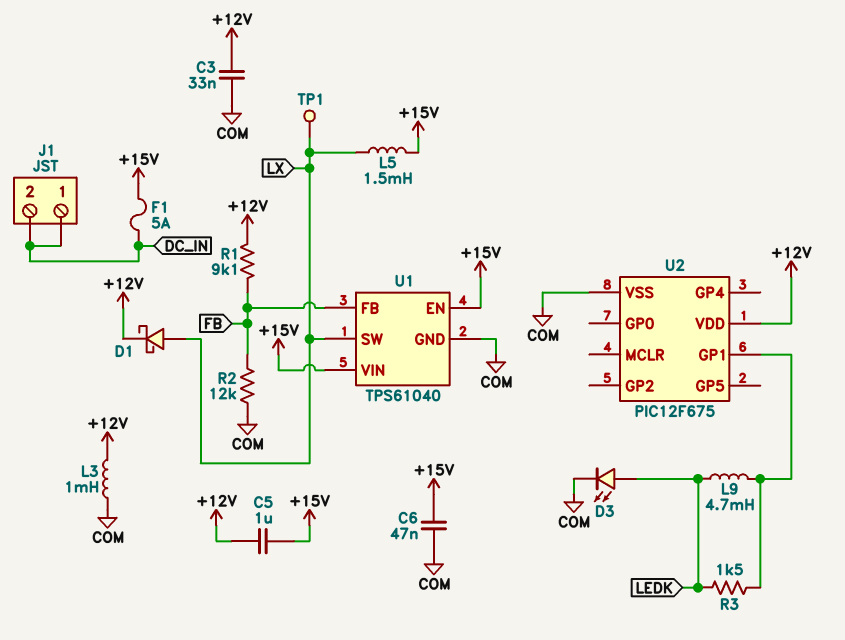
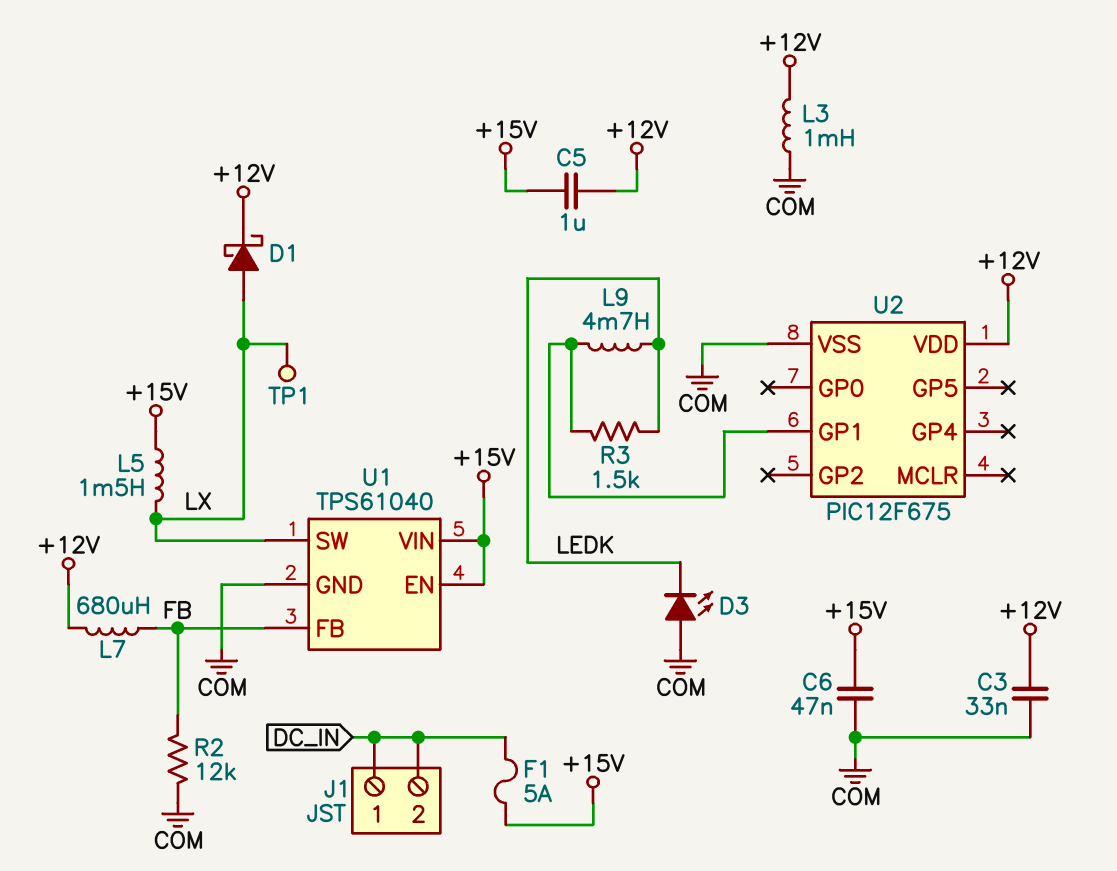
D3: LED (A LEDK, K COM) -> LED (A COM, K LEDK)
L7: none -> 680uH (+12V, FB)
R1: 9.1k (+12V, FB) -> none

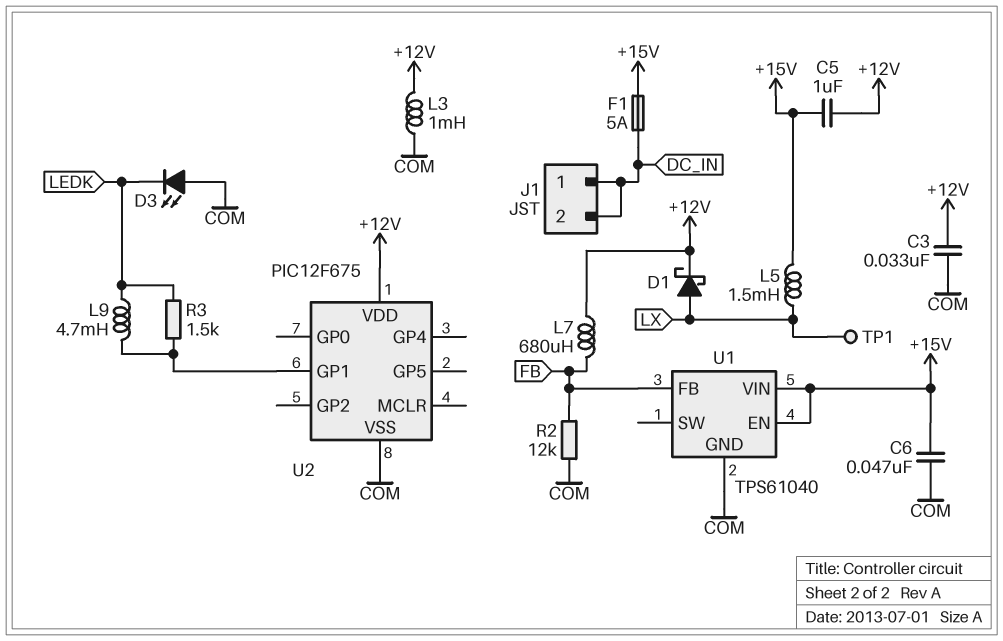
U1 pin SW: LX -> none

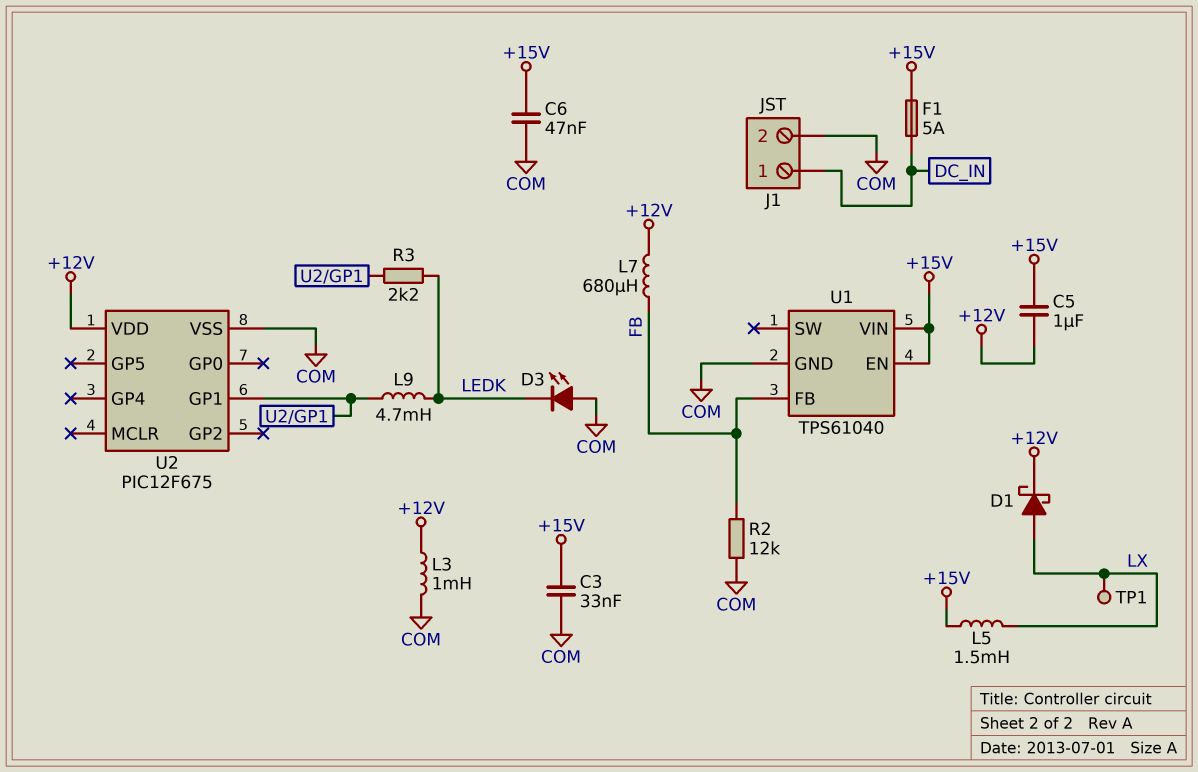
C3: 33nF (+12V, COM) -> 33nF (+15V, COM)
J1 pin 2: DC_IN -> COM
R3: 1.5k (LEDK, U2/GP1) -> 2.2k (LEDK, U2/GP1)

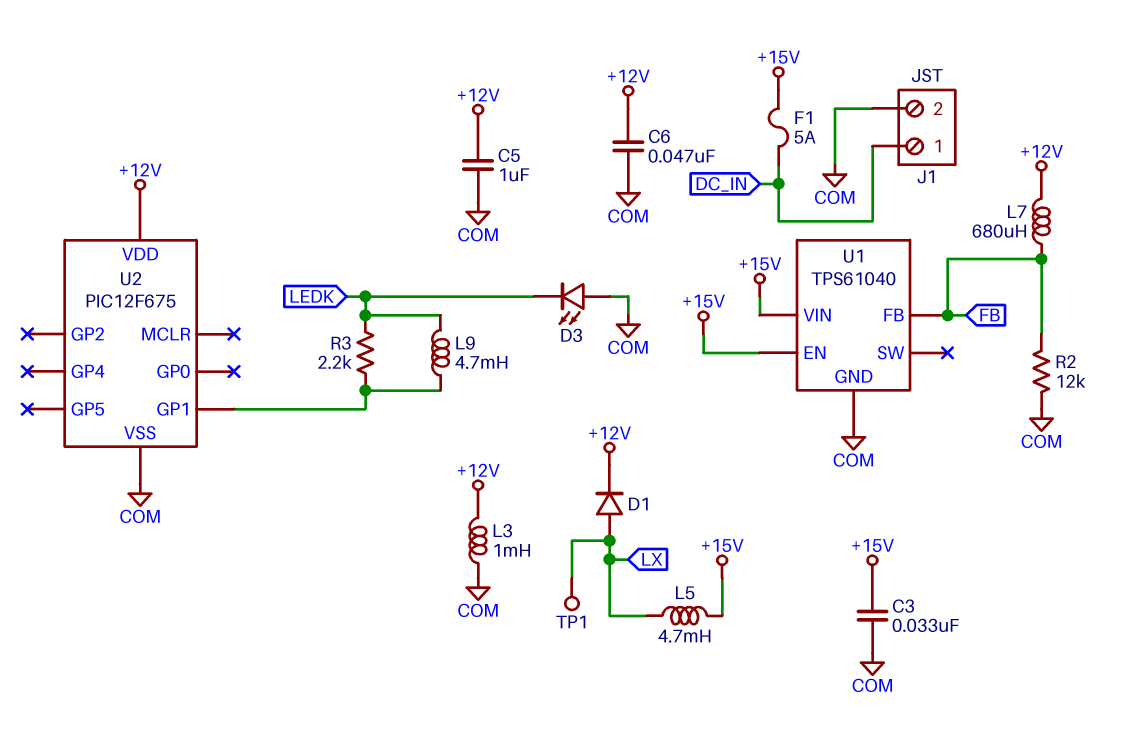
C5: 1uF (+12V, +15V) -> 1uF (+12V, COM)
C6: 47nF (+15V, COM) -> 47nF (+12V, COM)
D1: schottky (A LX, K +12V) -> diode (A LX, K +12V)
L5: 1.5mH (+15V, LX) -> 4.7mH (+15V, LX)

